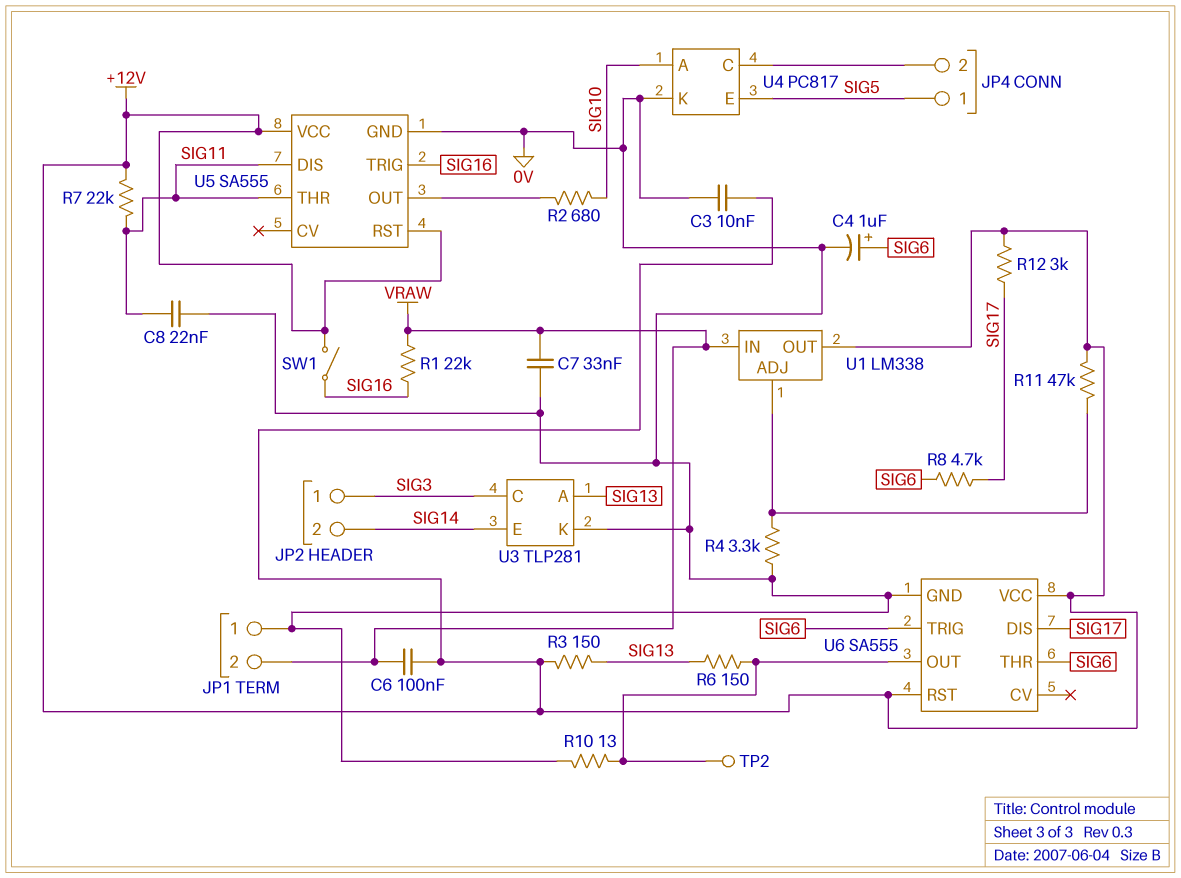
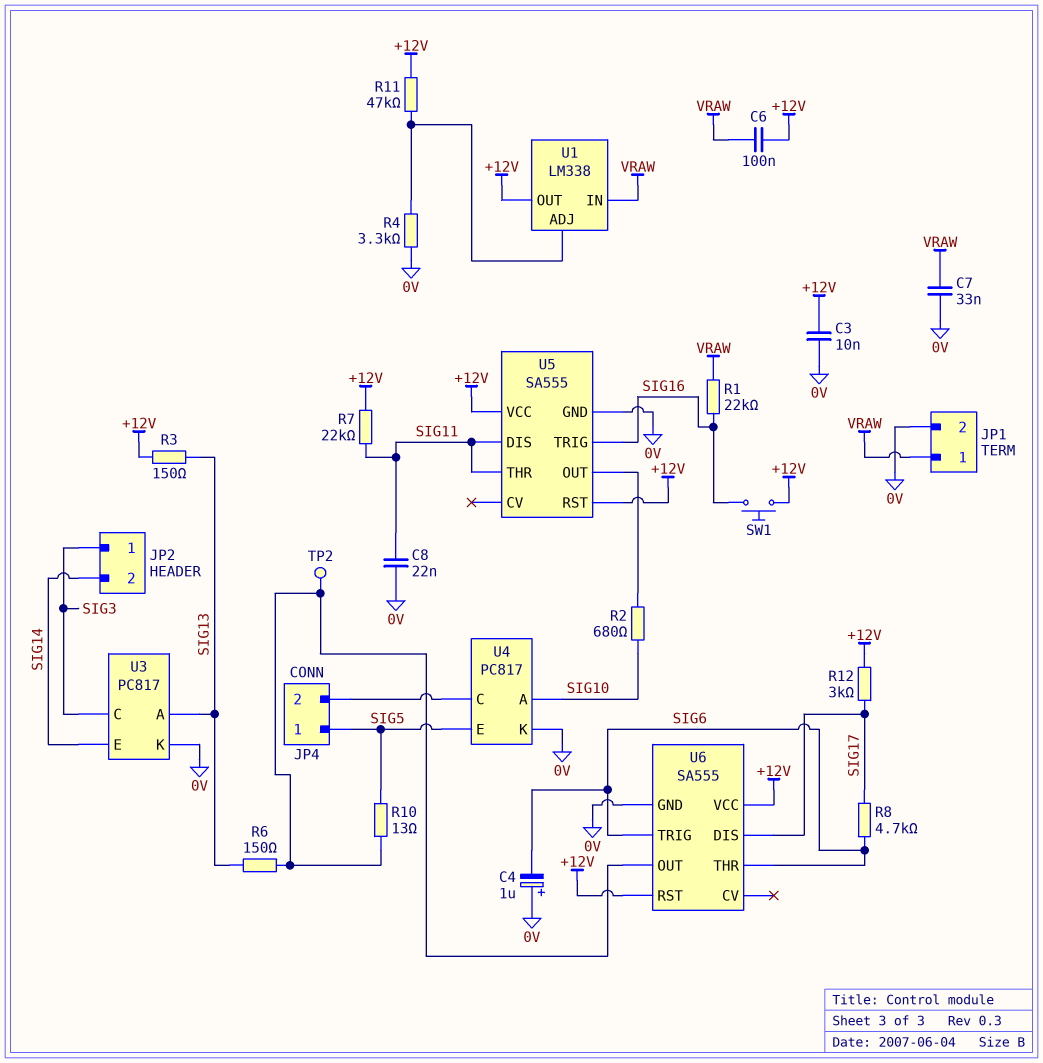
C4: 1uF (plus SIG6, minus 0V) -> 1uF (plus 0V, minus SIG6)
JP1 pin 1: 0V -> VRAW
JP1 pin 2: VRAW -> 0V
R10: 13 (0V, U6/OUT) -> 13 (SIG5, U6/OUT)
SW1: switch (+12V, SIG16) -> button (+12V, SIG16)
U3: TLP281 -> PC817

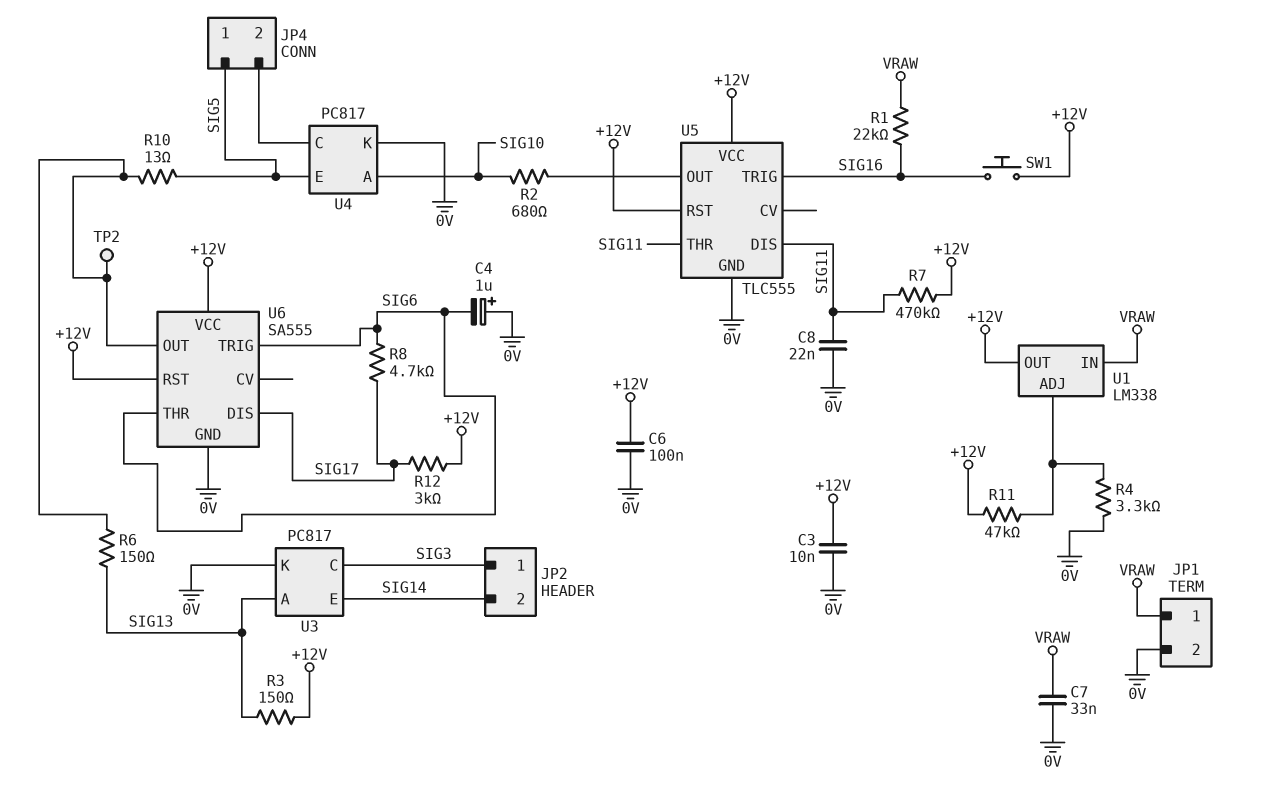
C6: 100nF (+12V, VRAW) -> 100nF (+12V, 0V)
R7: 22k (+12V, SIG11) -> 470k (+12V, SIG11)
U5: SA555 -> TLC555

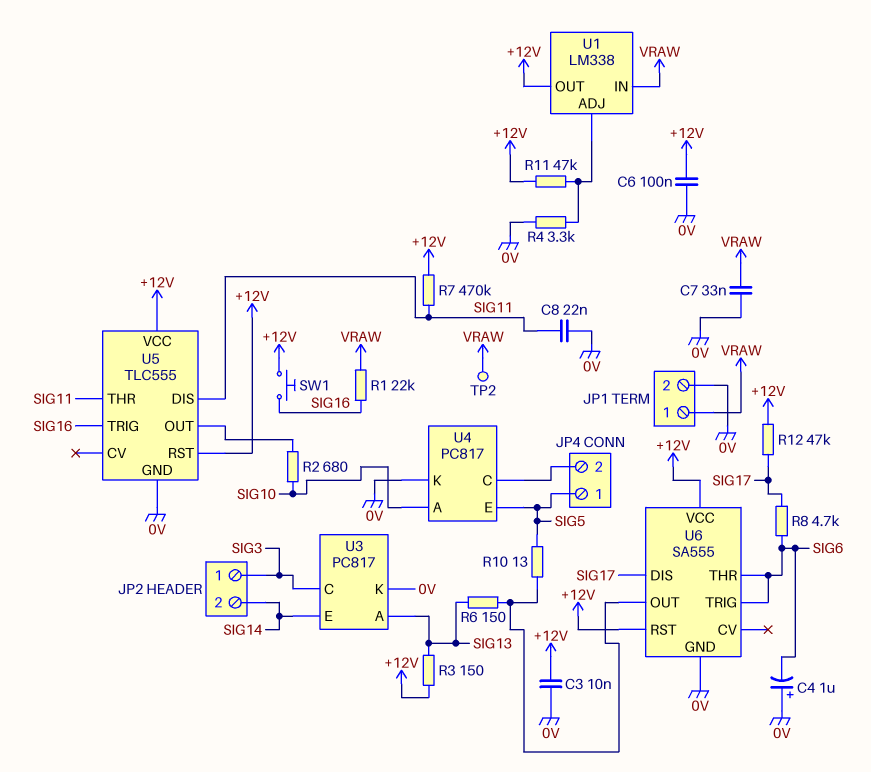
R12: 3k (+12V, SIG17) -> 47k (+12V, SIG17)
TP2: test point (U6/OUT) -> test point (VRAW)

